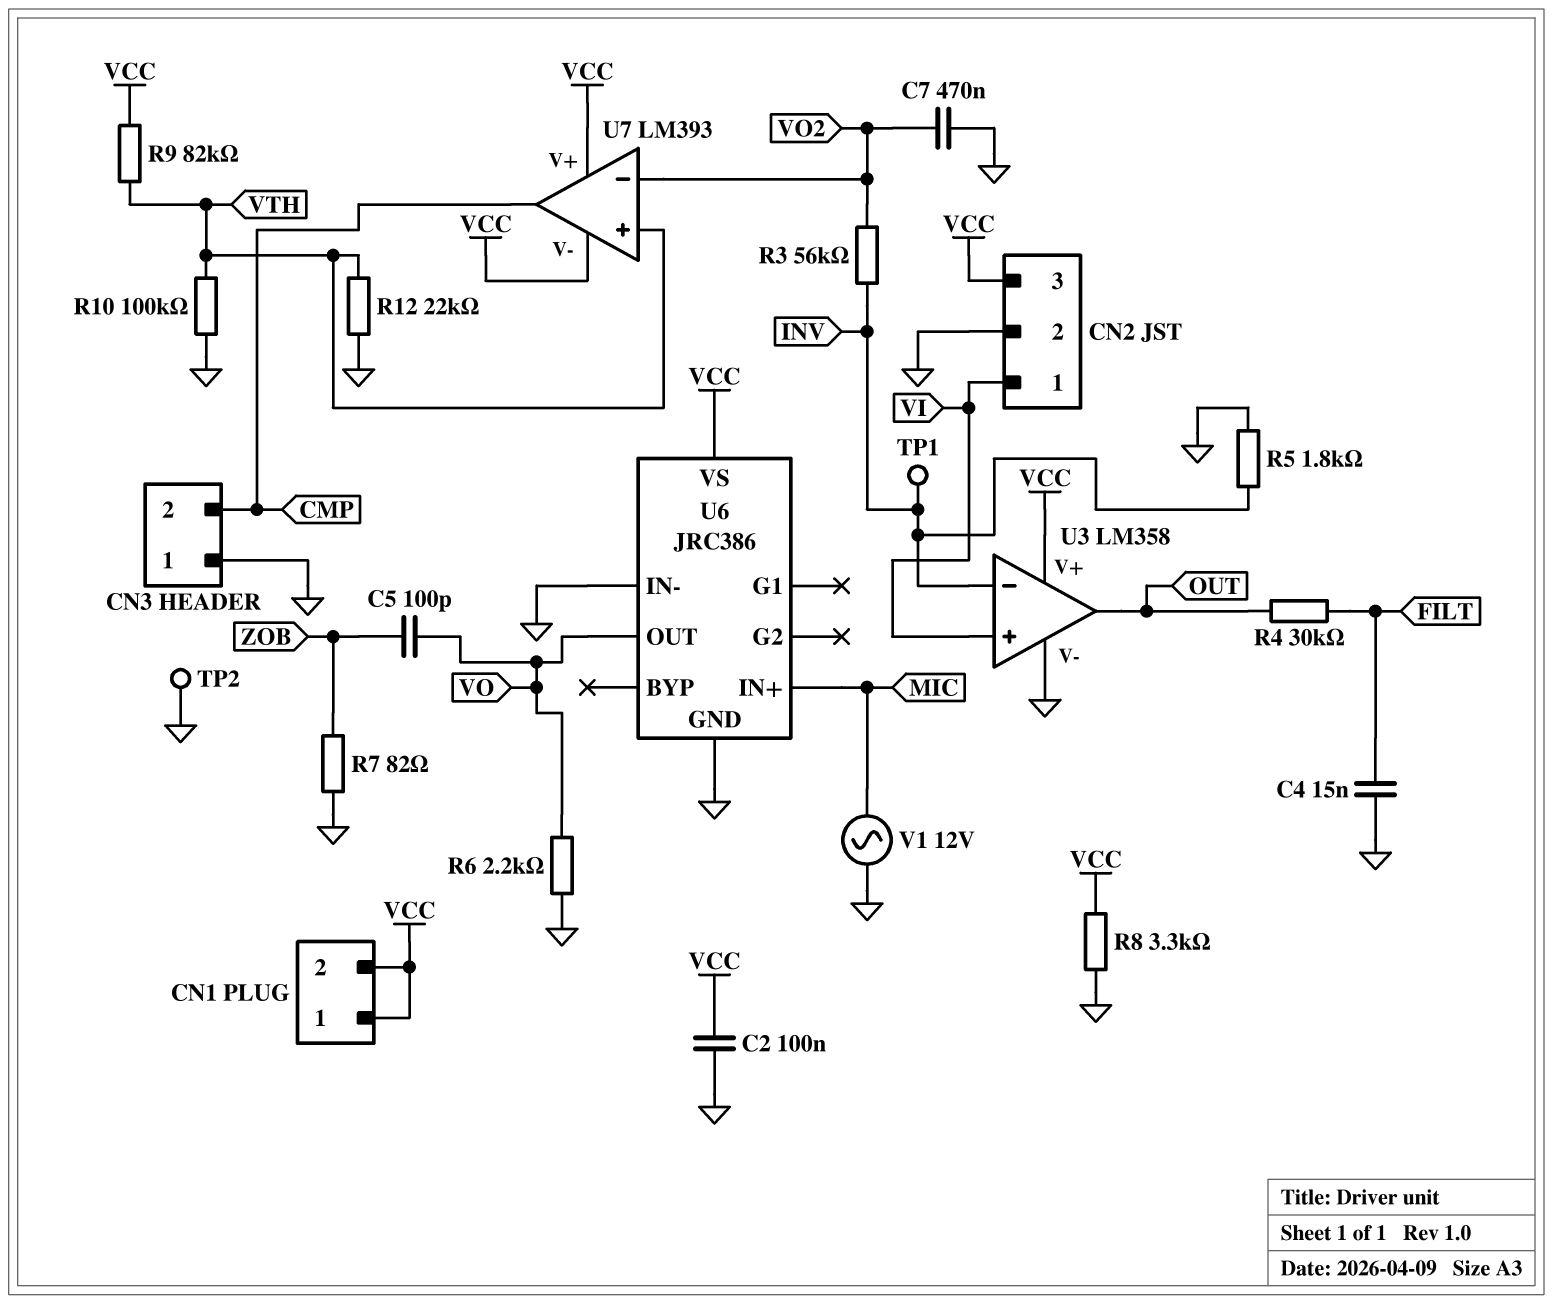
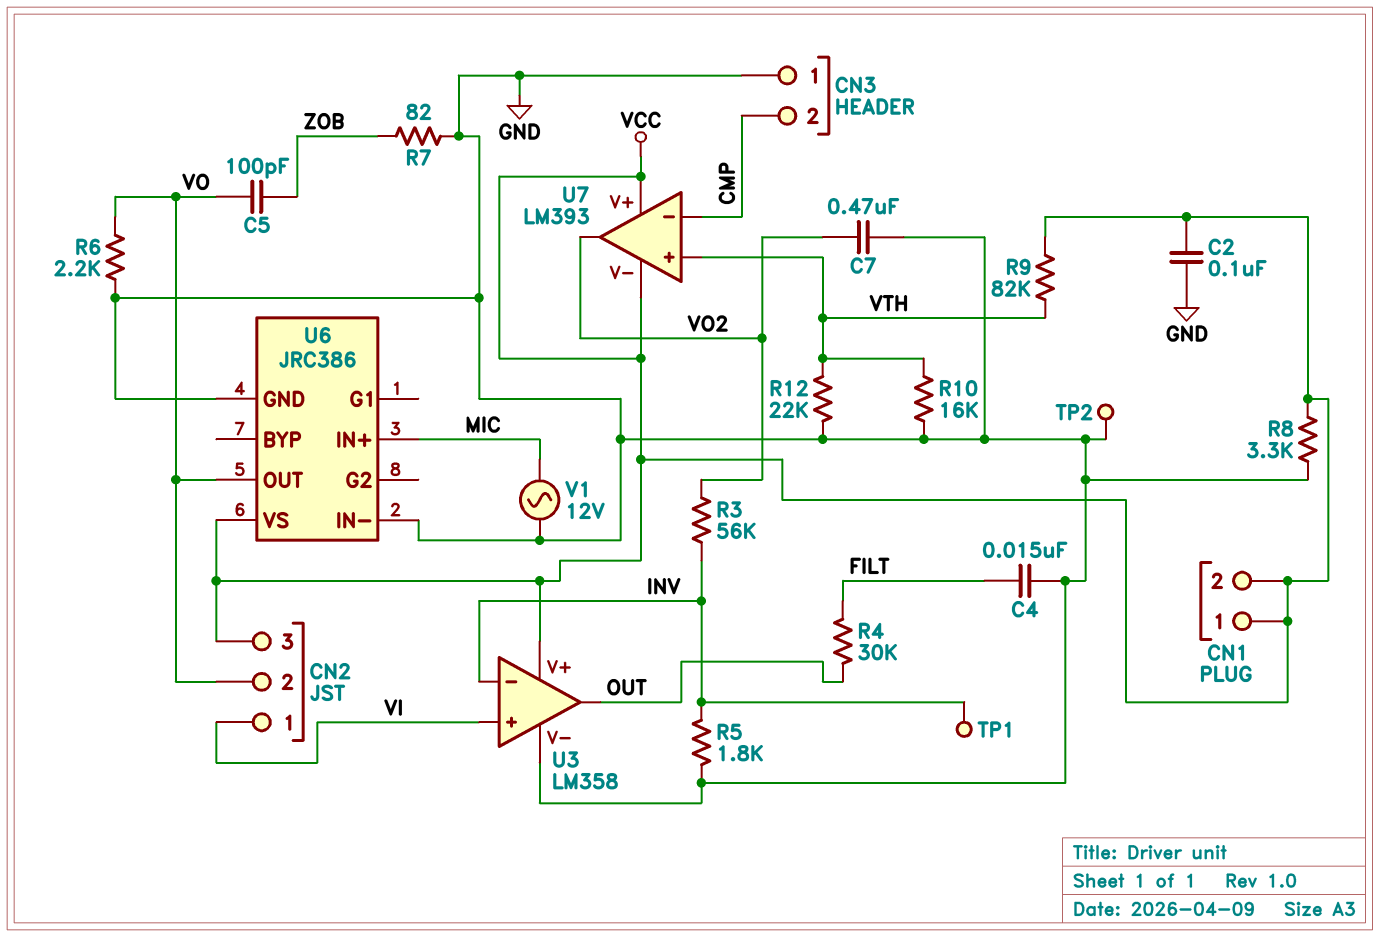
CN2 pin 2: GND -> VO
R10: 100k (GND, VTH) -> 16k (GND, VTH)
U7 pin in-: VO2 -> CMP
U7 pin out: CMP -> VO2

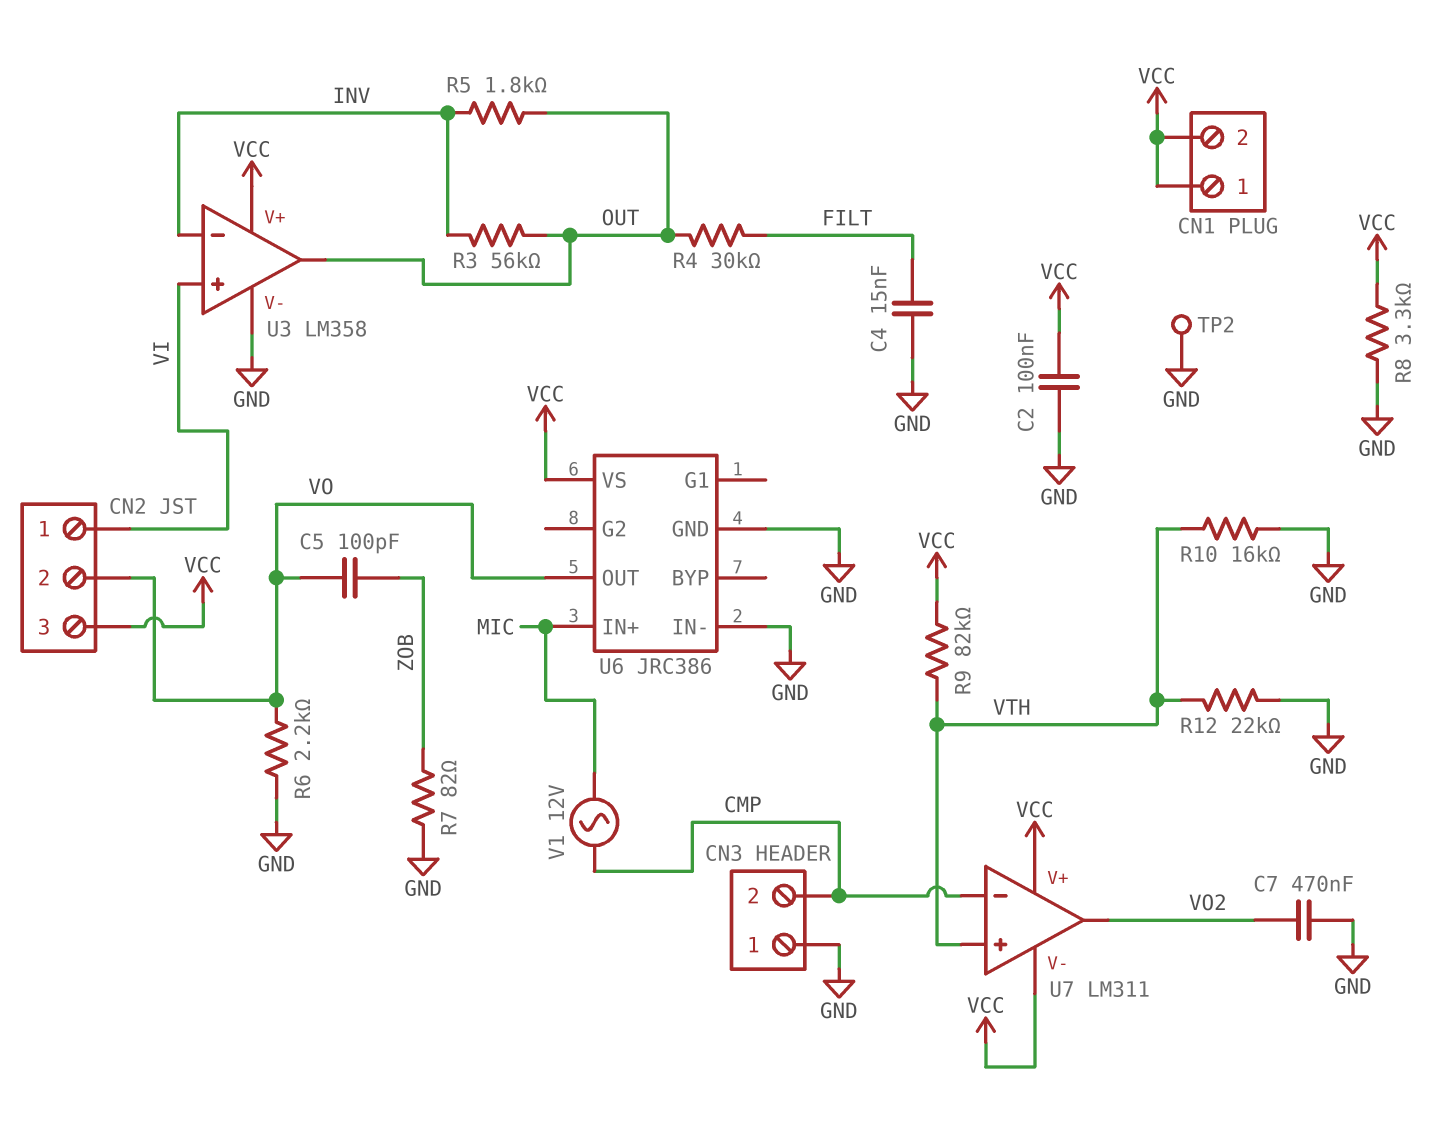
R3: 56k (INV, VO2) -> 56k (INV, OUT)
R5: 1.8k (GND, INV) -> 1.8k (INV, OUT)
TP1: test point (INV) -> none
U7: LM393 -> LM311
V1: AC 12V (GND, MIC) -> AC 12V (CMP, MIC)

